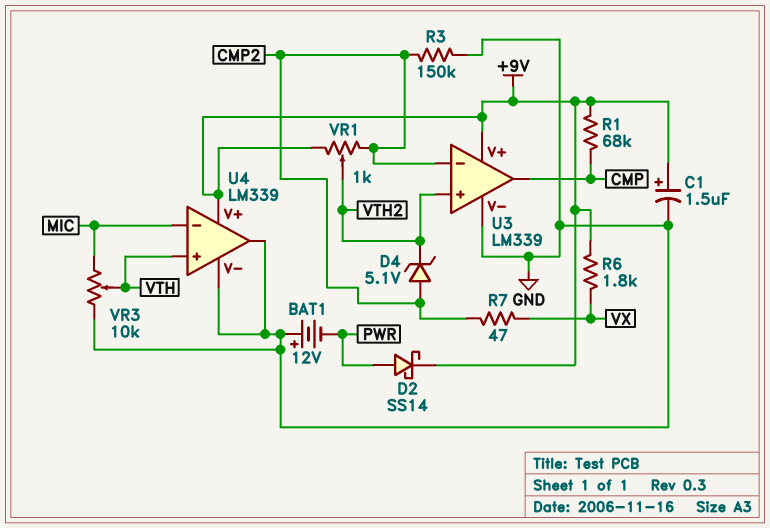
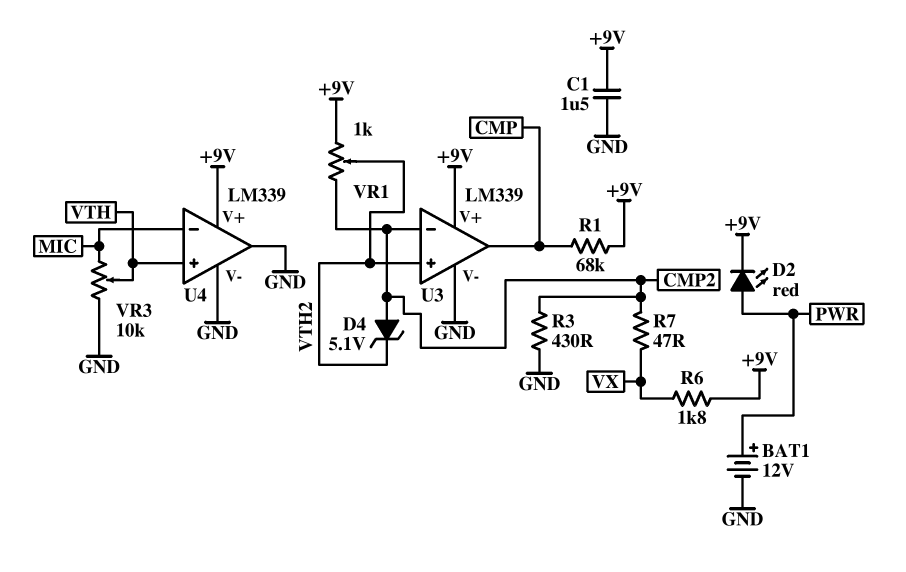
BAT1: 12V (plus GND, minus PWR) -> 12V (plus PWR, minus GND)
C1: 1.5uF (plus +9V, minus GND) -> 1.5uF (+9V, GND)
D2: schottky SS14 (A PWR, K +9V) -> LED red (A PWR, K +9V)
R3: 150k (CMP2, GND) -> 430 (CMP2, GND)

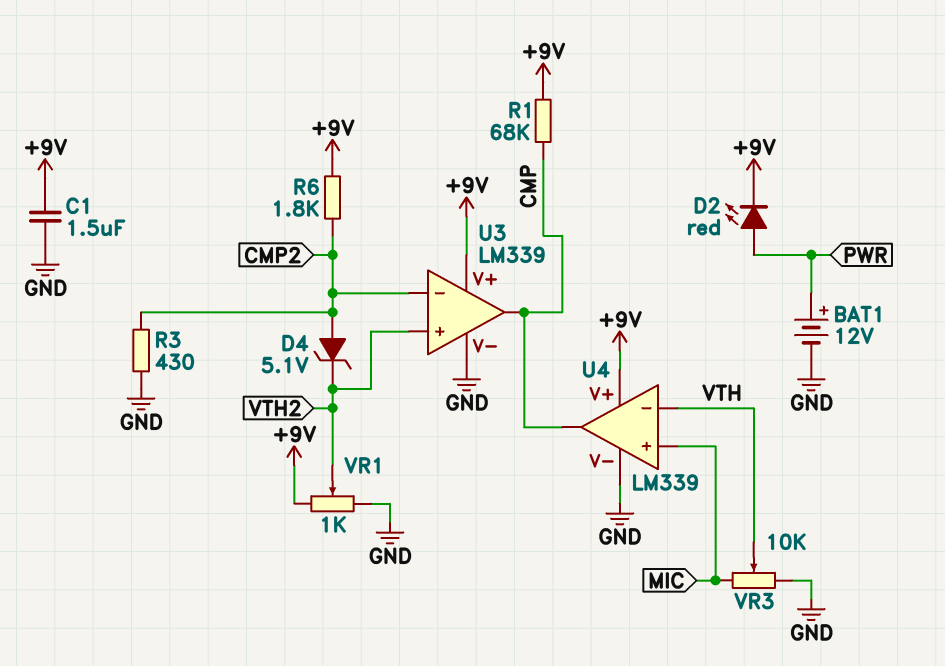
R6: 1.8k (+9V, VX) -> 1.8k (+9V, CMP2)
R7: 47 (CMP2, VX) -> none
U4 pin in+: VTH -> MIC
U4 pin in-: MIC -> VTH
U4 pin out: GND -> CMP
VR1: 1k (+9V, CMP2, wiper VTH2) -> 1k (+9V, GND, wiper VTH2)

